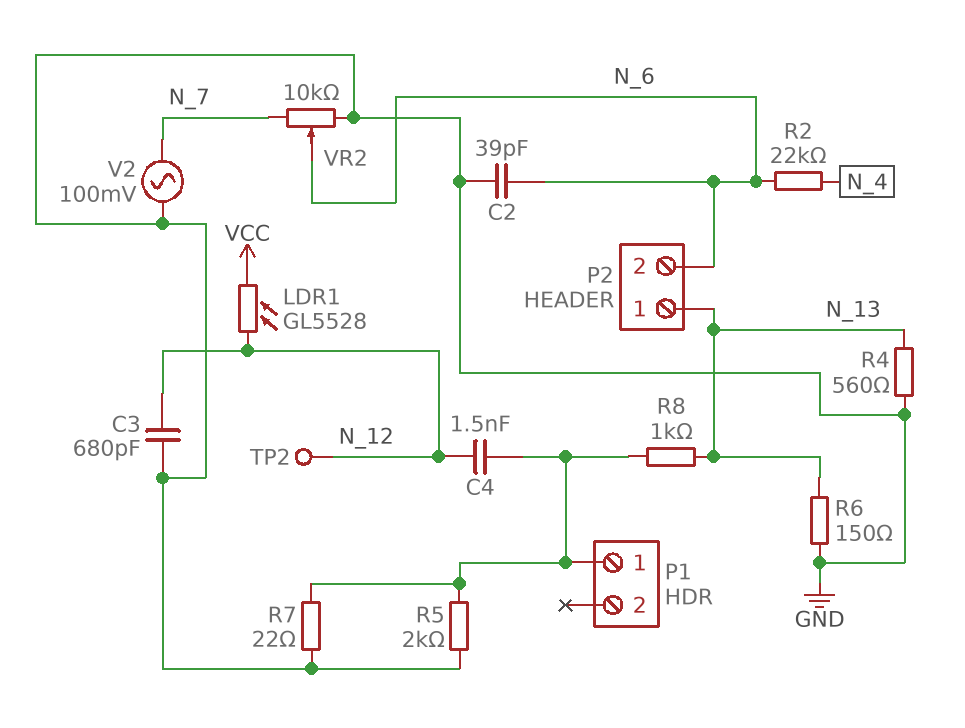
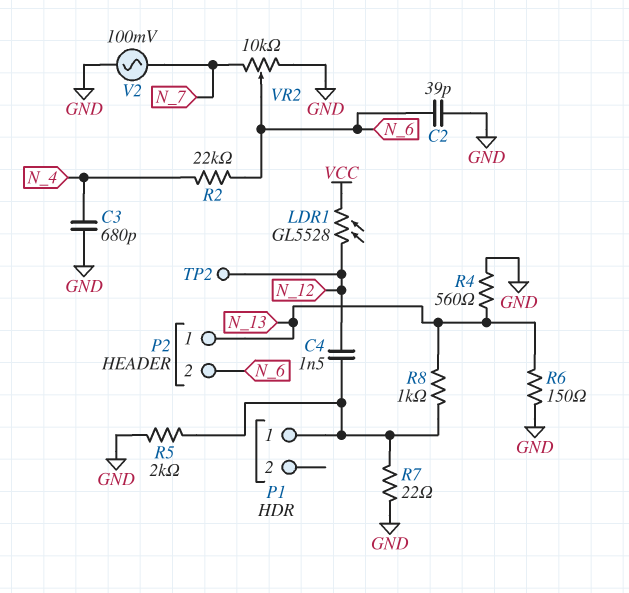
C3: 680pF (GND, N_12) -> 680pF (GND, N_4)

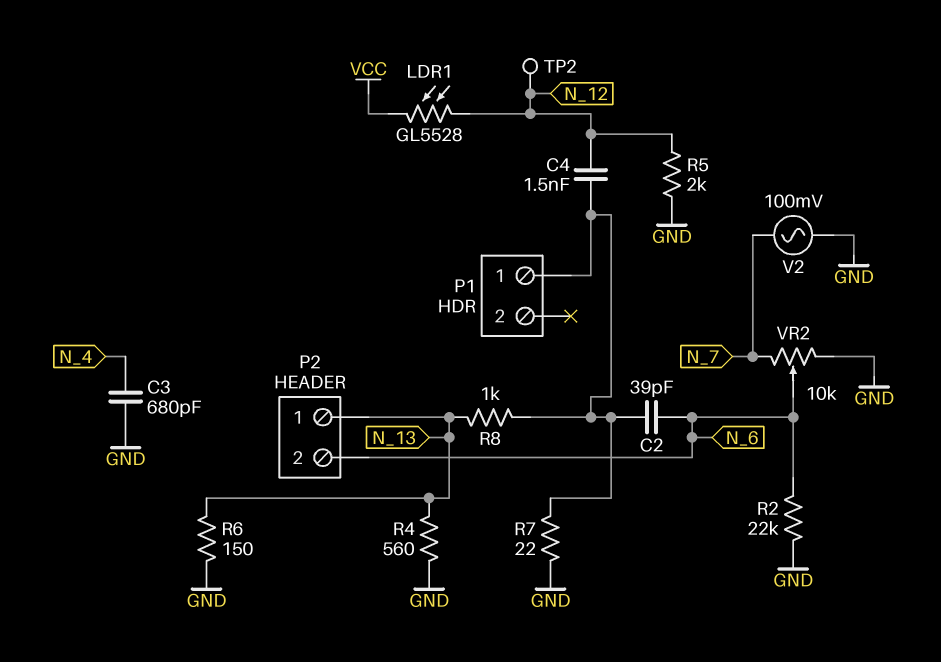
C2: 39pF (GND, N_6) -> 39pF (N_6, P1/1)
R2: 22k (N_4, N_6) -> 22k (GND, N_6)
R5: 2k (GND, P1/1) -> 2k (GND, N_12)

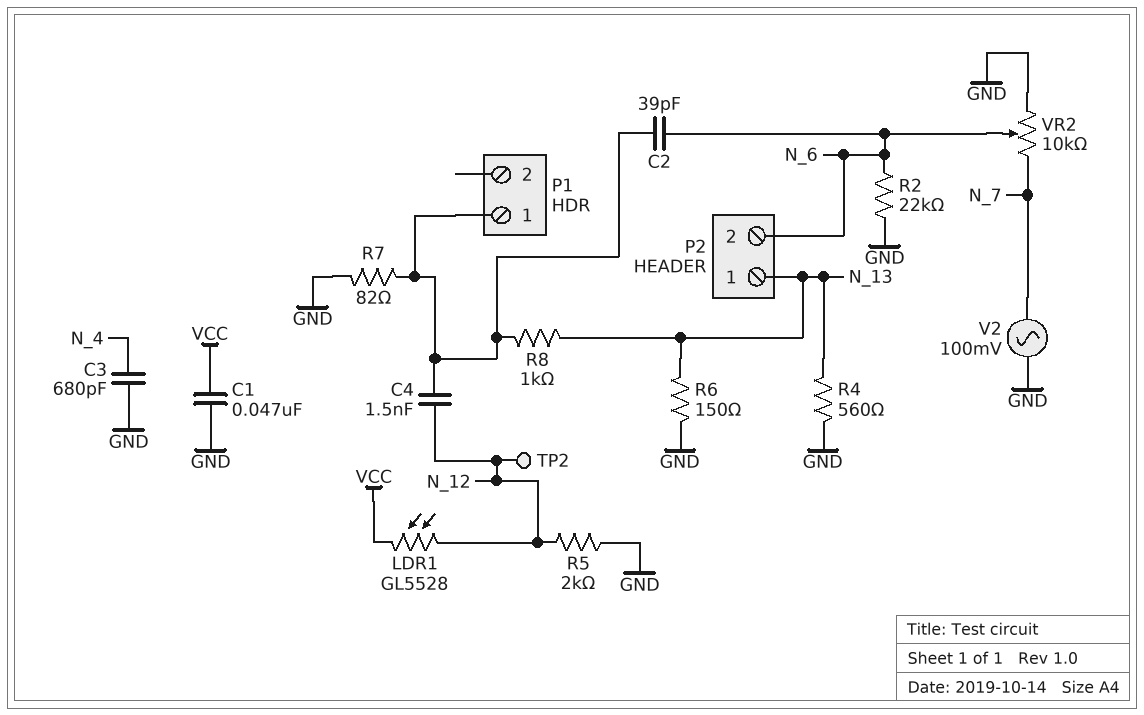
C1: none -> 47nF (GND, VCC)
R7: 22 (GND, P1/1) -> 82 (GND, P1/1)

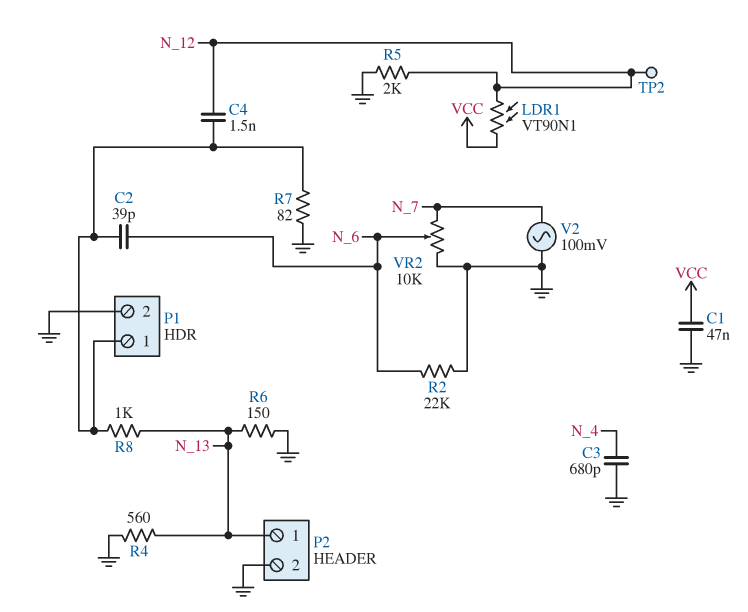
LDR1: GL5528 (N_12, VCC) -> VT90N1 (N_12, VCC)
P1 pin 2: none -> GND
P2 pin 2: N_6 -> GND

